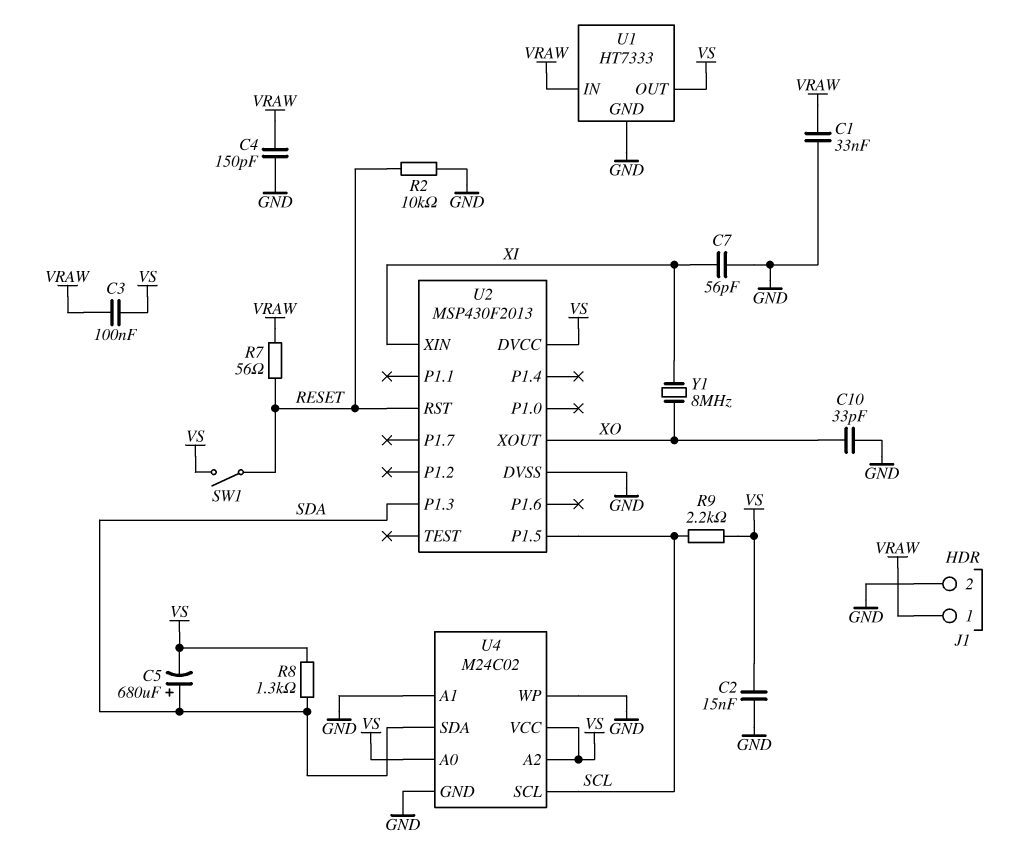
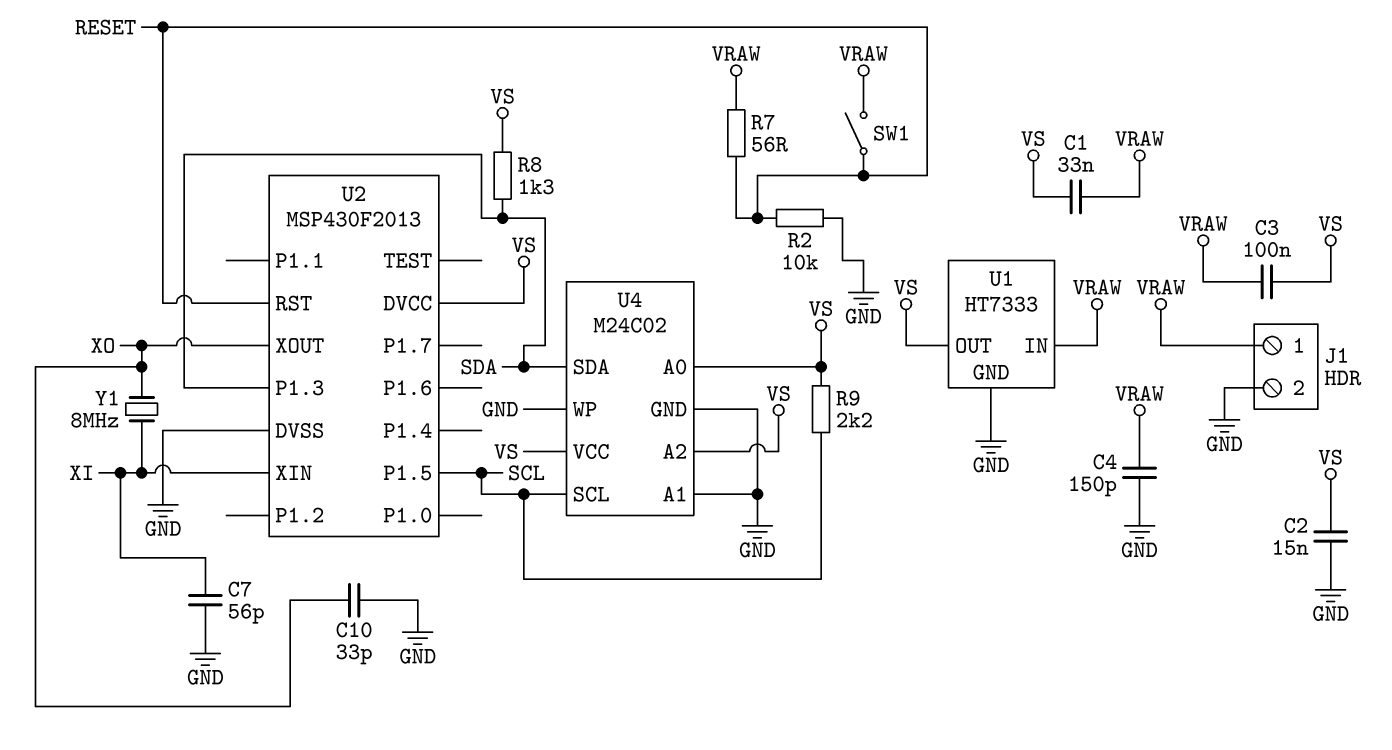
C1: 33nF (GND, VRAW) -> 33nF (VRAW, VS)
C5: 680uF (plus SDA, minus VS) -> none
SW1: switch (RESET, VS) -> switch (RESET, VRAW)

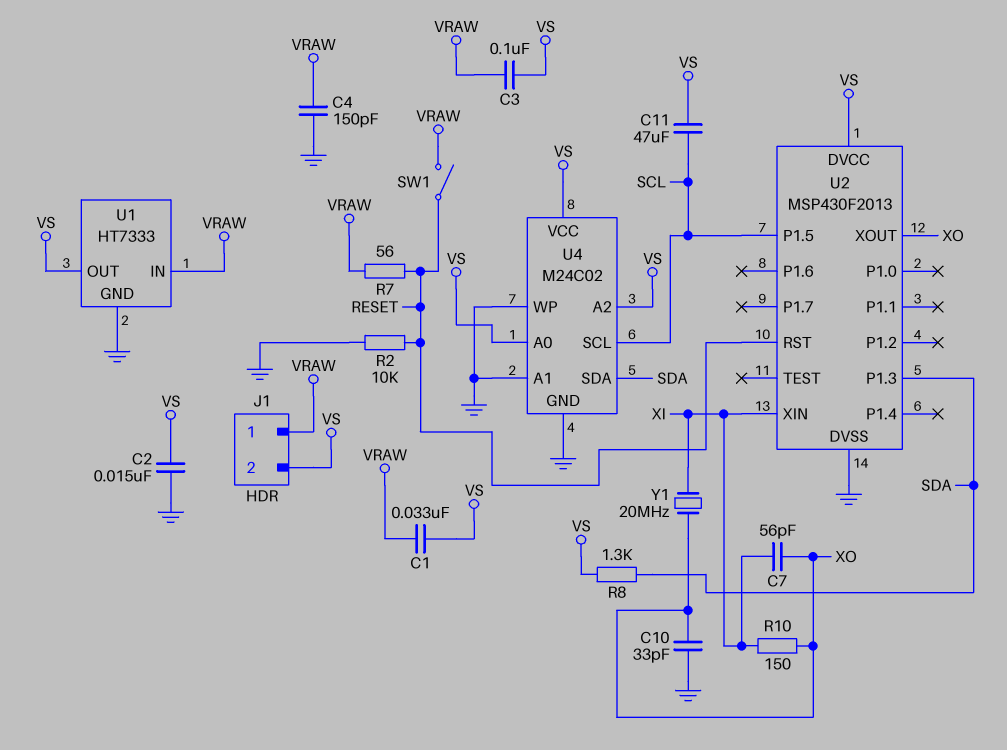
C7: 56pF (GND, XI) -> 56pF (XI, XO)
C11: none -> 47uF (SCL, VS)
J1 pin 2: GND -> VS
R9: 2.2k (SCL, VS) -> none
R10: none -> 150 (XI, XO)
Y1: 8MHz (XI, XO) -> 20MHz (XI, XO)

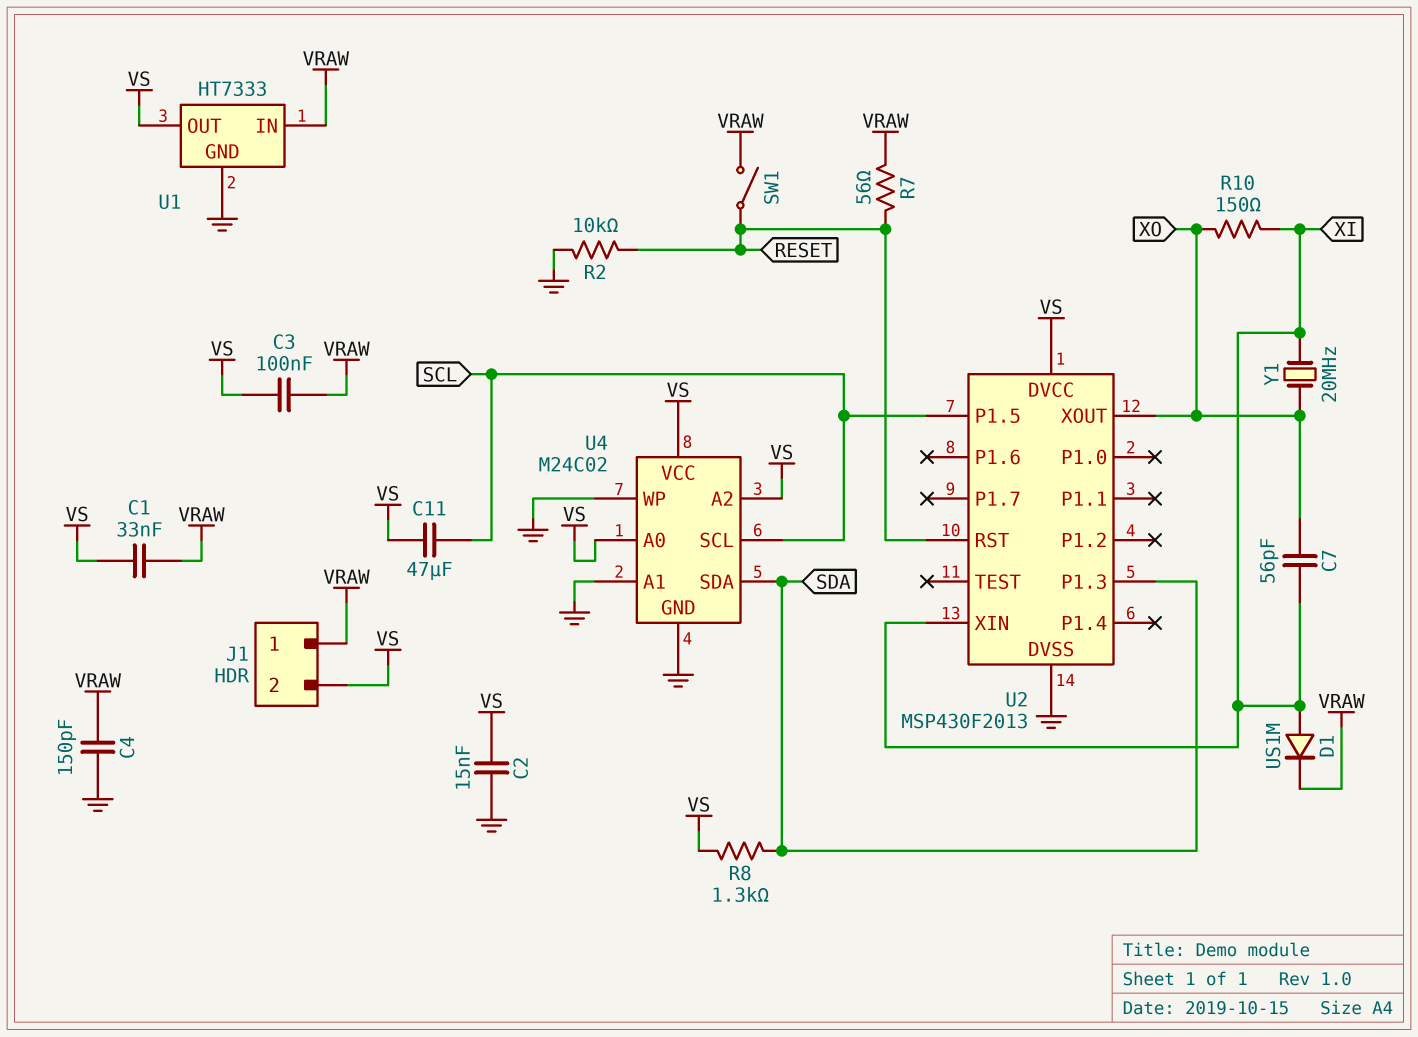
C10: 33pF (GND, XO) -> none
D1: none -> diode US1M (A XI, K VRAW)

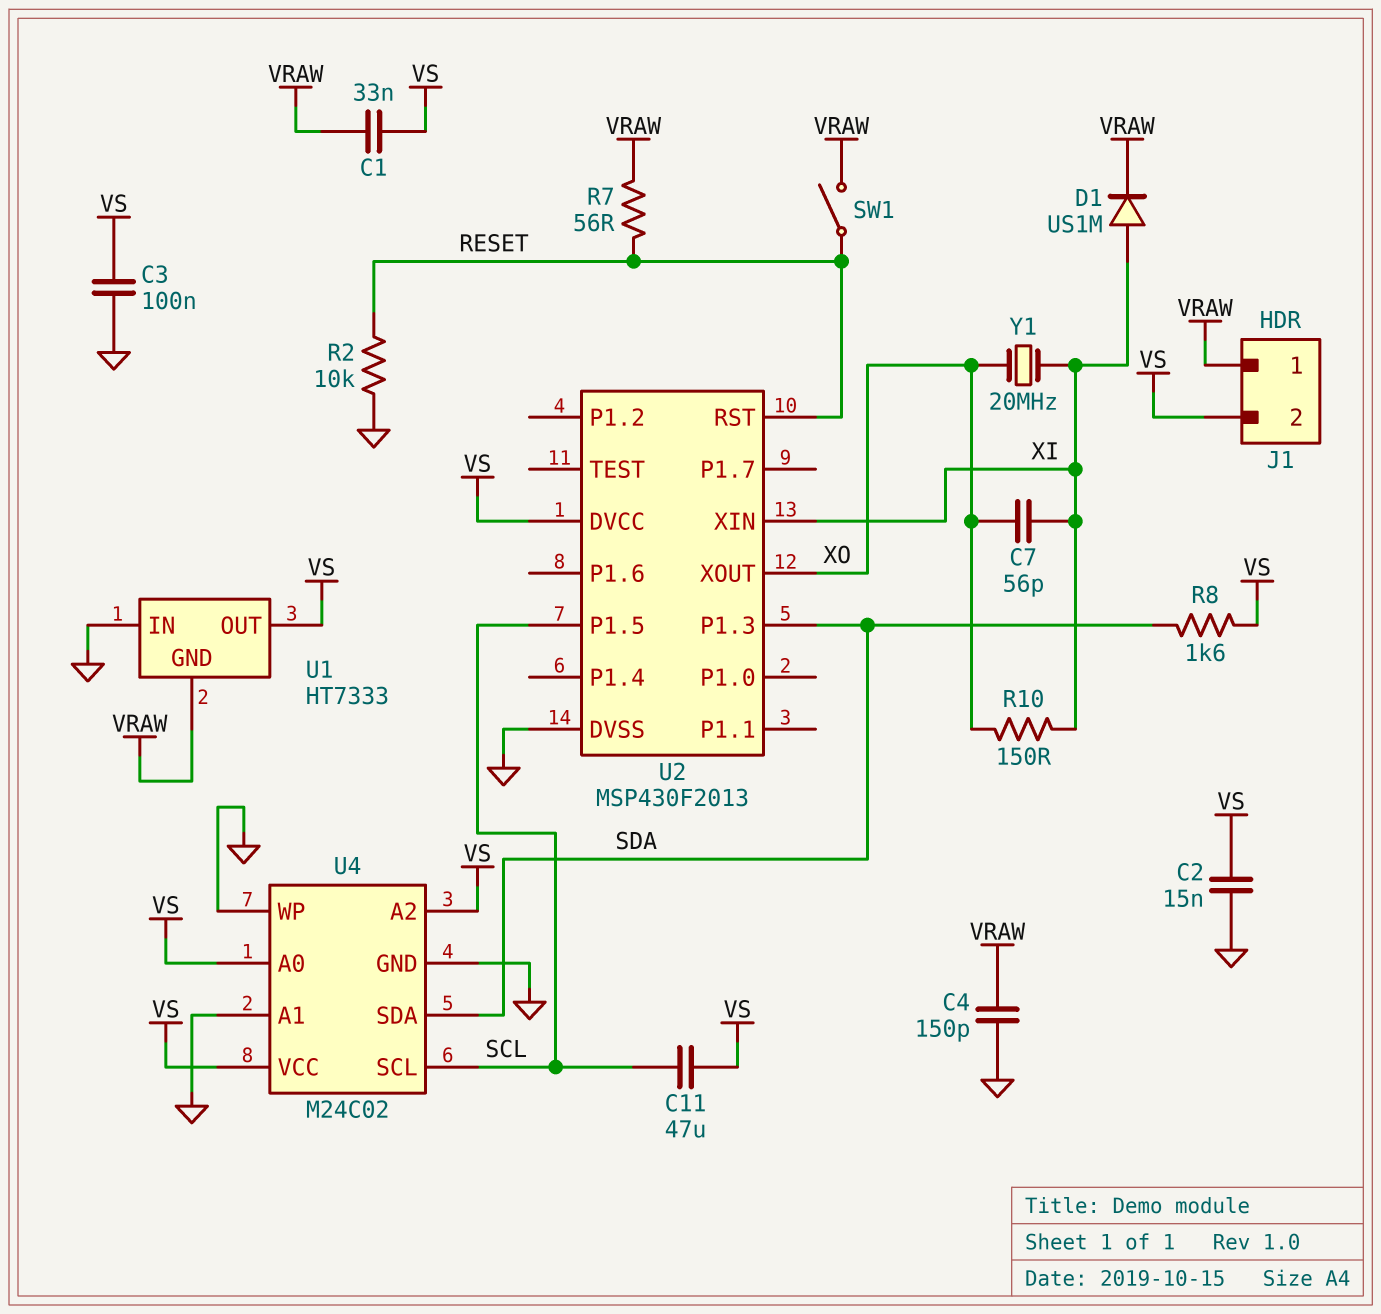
C3: 100nF (VRAW, VS) -> 100nF (GND, VS)
R8: 1.3k (SDA, VS) -> 1.6k (SDA, VS)
U1 pin GND: GND -> VRAW
U1 pin IN: VRAW -> GND

